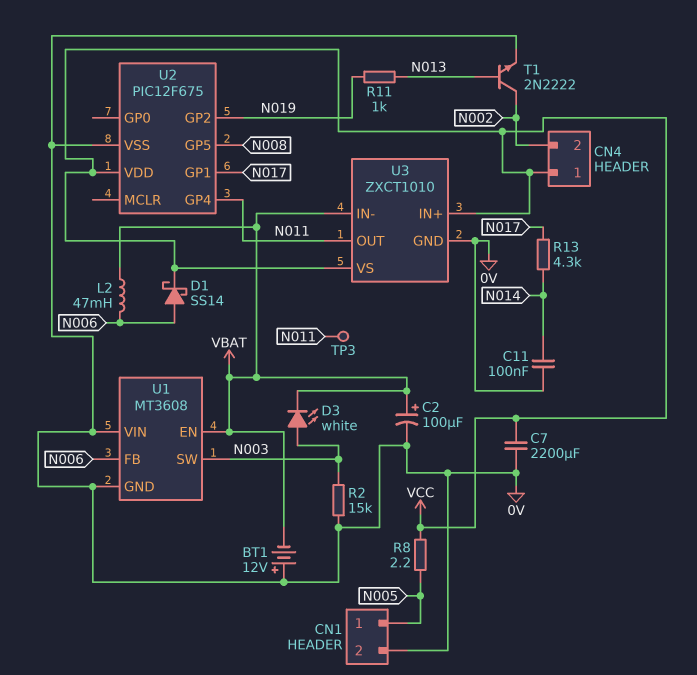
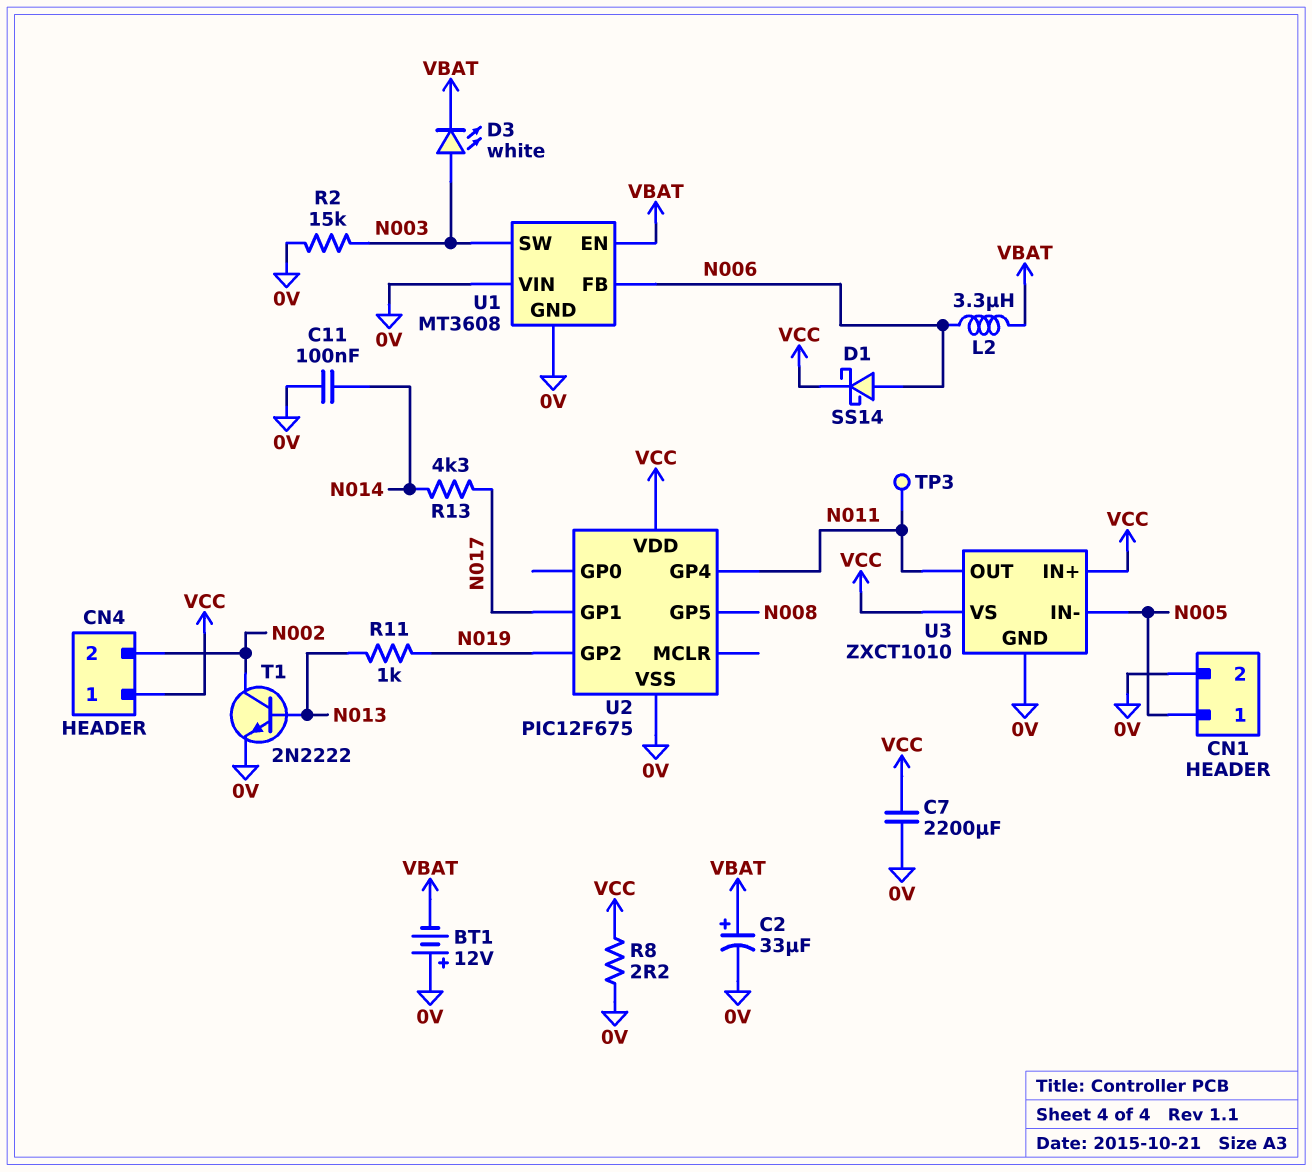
C2: 100uF (plus VBAT, minus 0V) -> 33uF (plus VBAT, minus 0V)
L2: 47mH (N006, VBAT) -> 3.3uH (N006, VBAT)
R8: 2.2 (N005, VCC) -> 2.2 (0V, VCC)
U3 pin IN-: VBAT -> N005

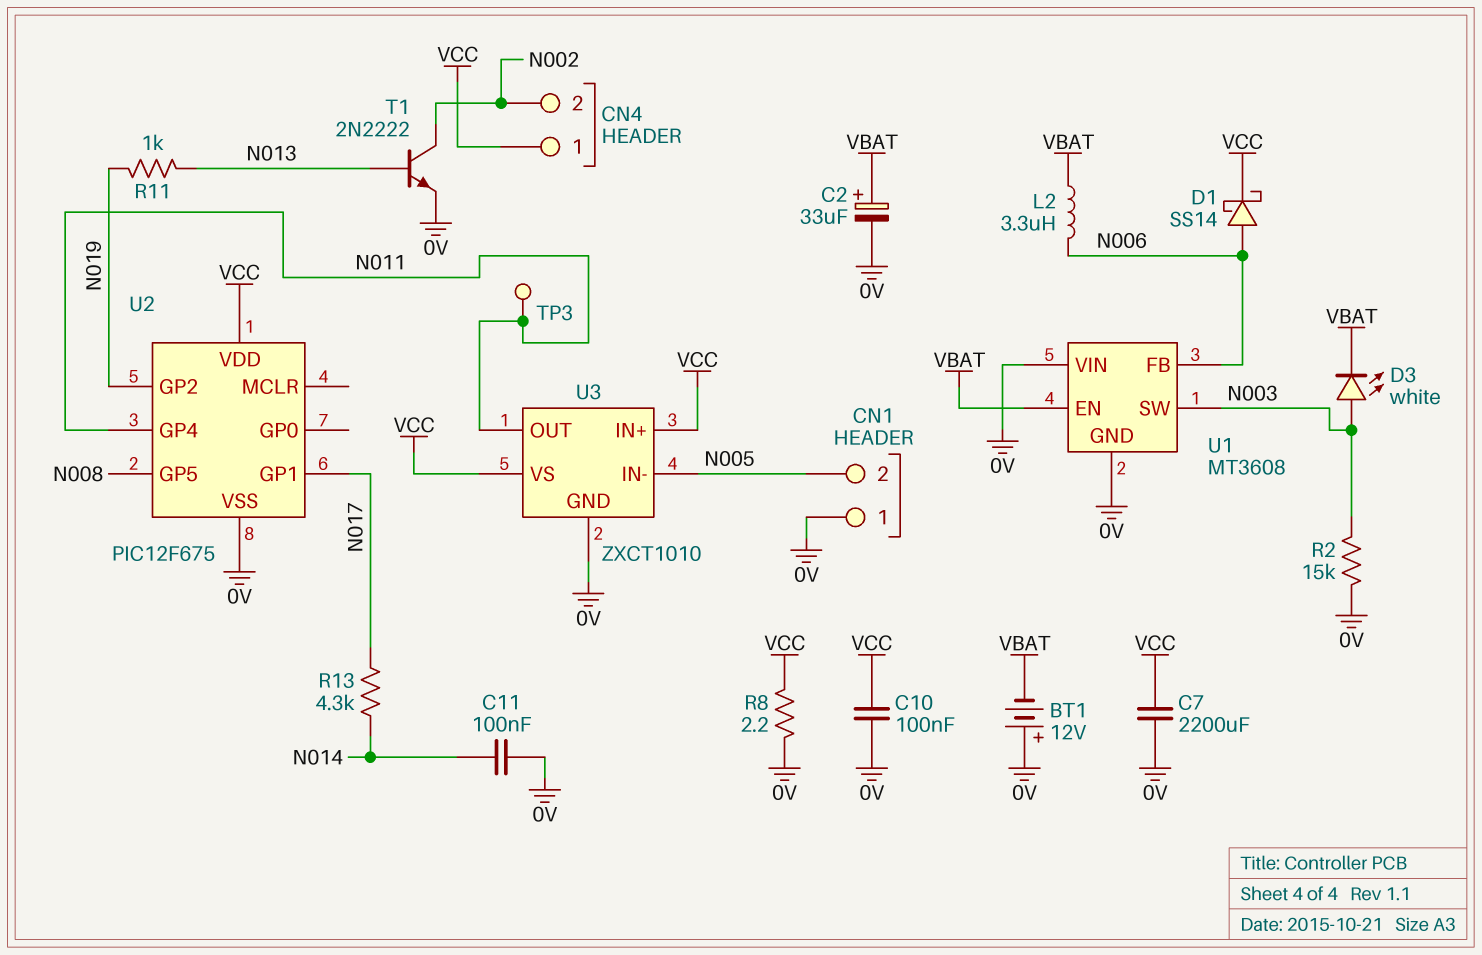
C10: none -> 100nF (0V, VCC)
CN1 pin 1: N005 -> 0V
CN1 pin 2: 0V -> N005

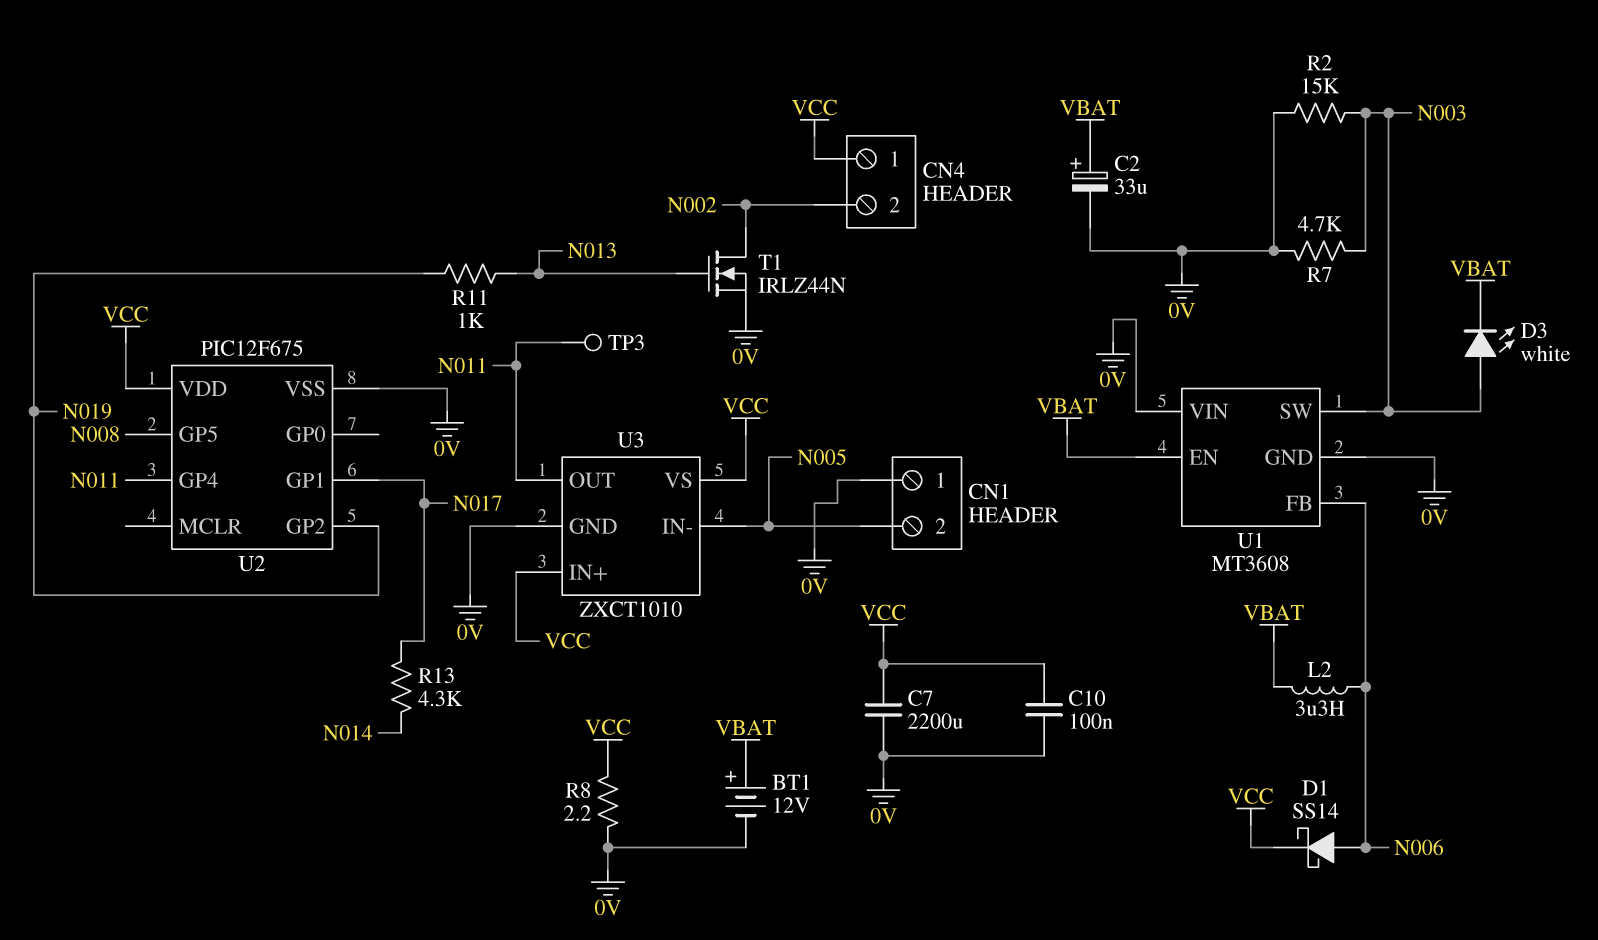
BT1: 12V (plus 0V, minus VBAT) -> 12V (plus VBAT, minus 0V)
C11: 100nF (0V, N014) -> none
R7: none -> 4.7k (0V, N003)
T1: NPN 2N2222 (B N013, C N002, E 0V) -> NMOS IRLZ44N (G N013, D N002, S 0V)

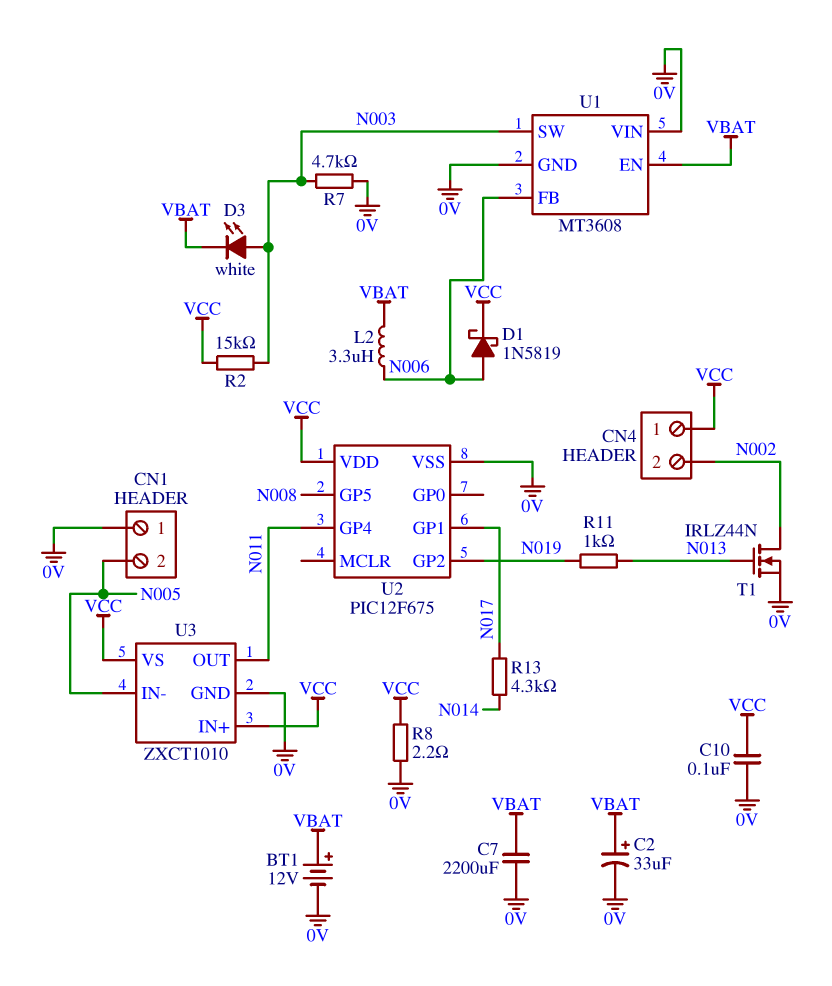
C7: 2200uF (0V, VCC) -> 2200uF (0V, VBAT)
D1: schottky SS14 (A N006, K VCC) -> schottky 1N5819 (A N006, K VCC)
R2: 15k (0V, N003) -> 15k (N003, VCC)
TP3: test point (N011) -> none

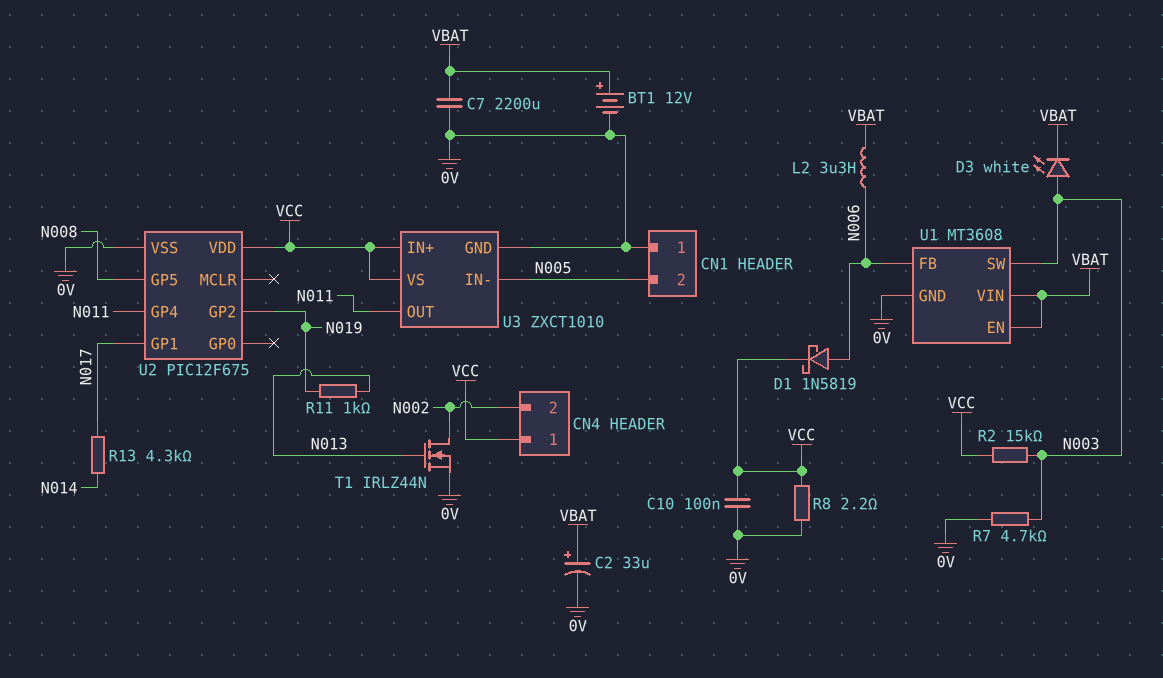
U1 pin VIN: 0V -> VBAT

